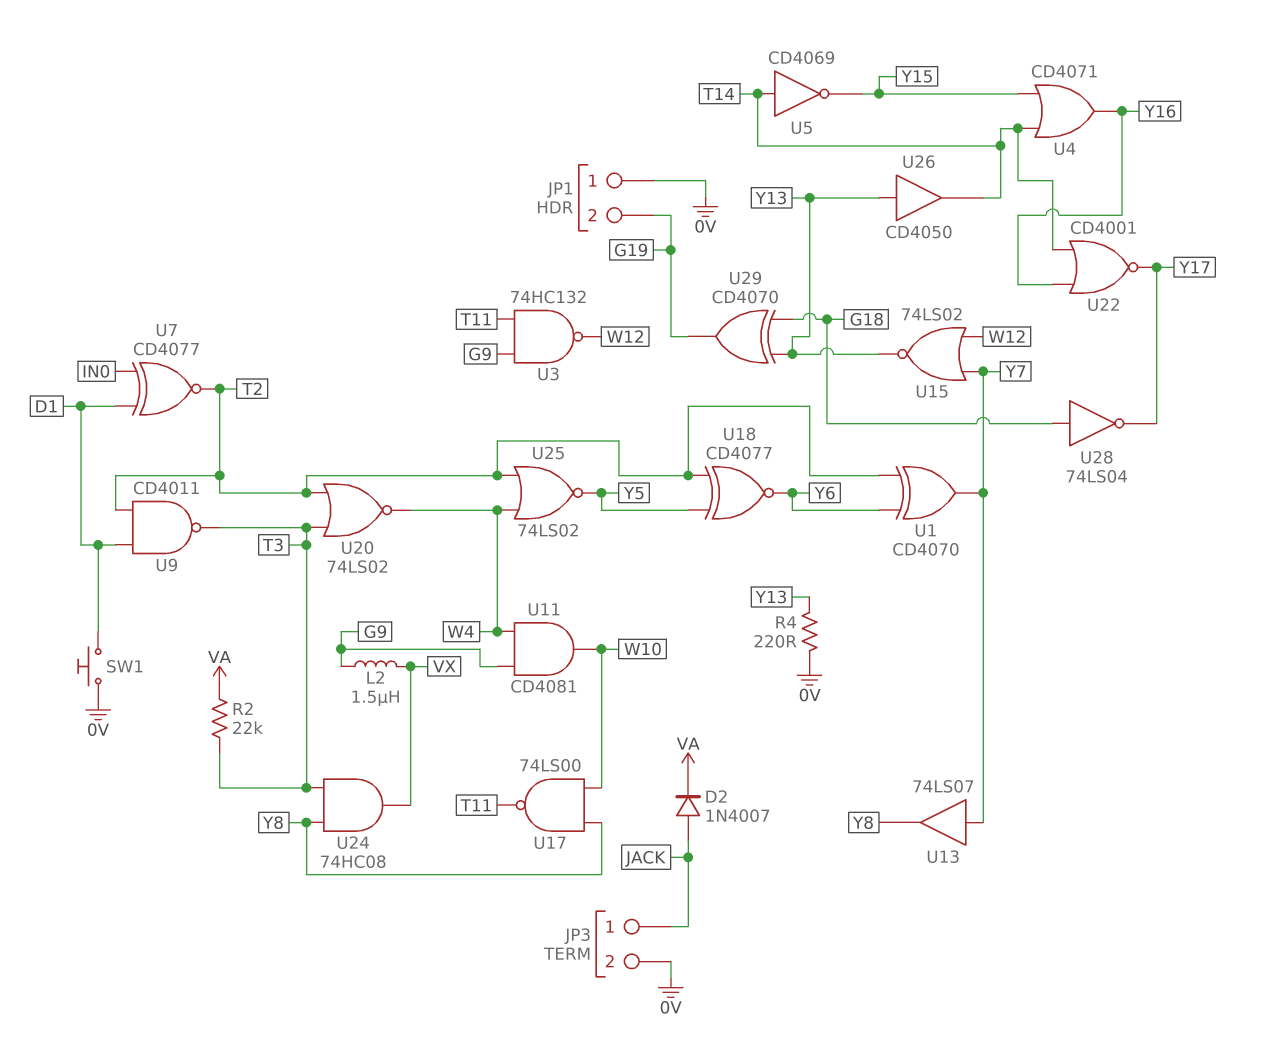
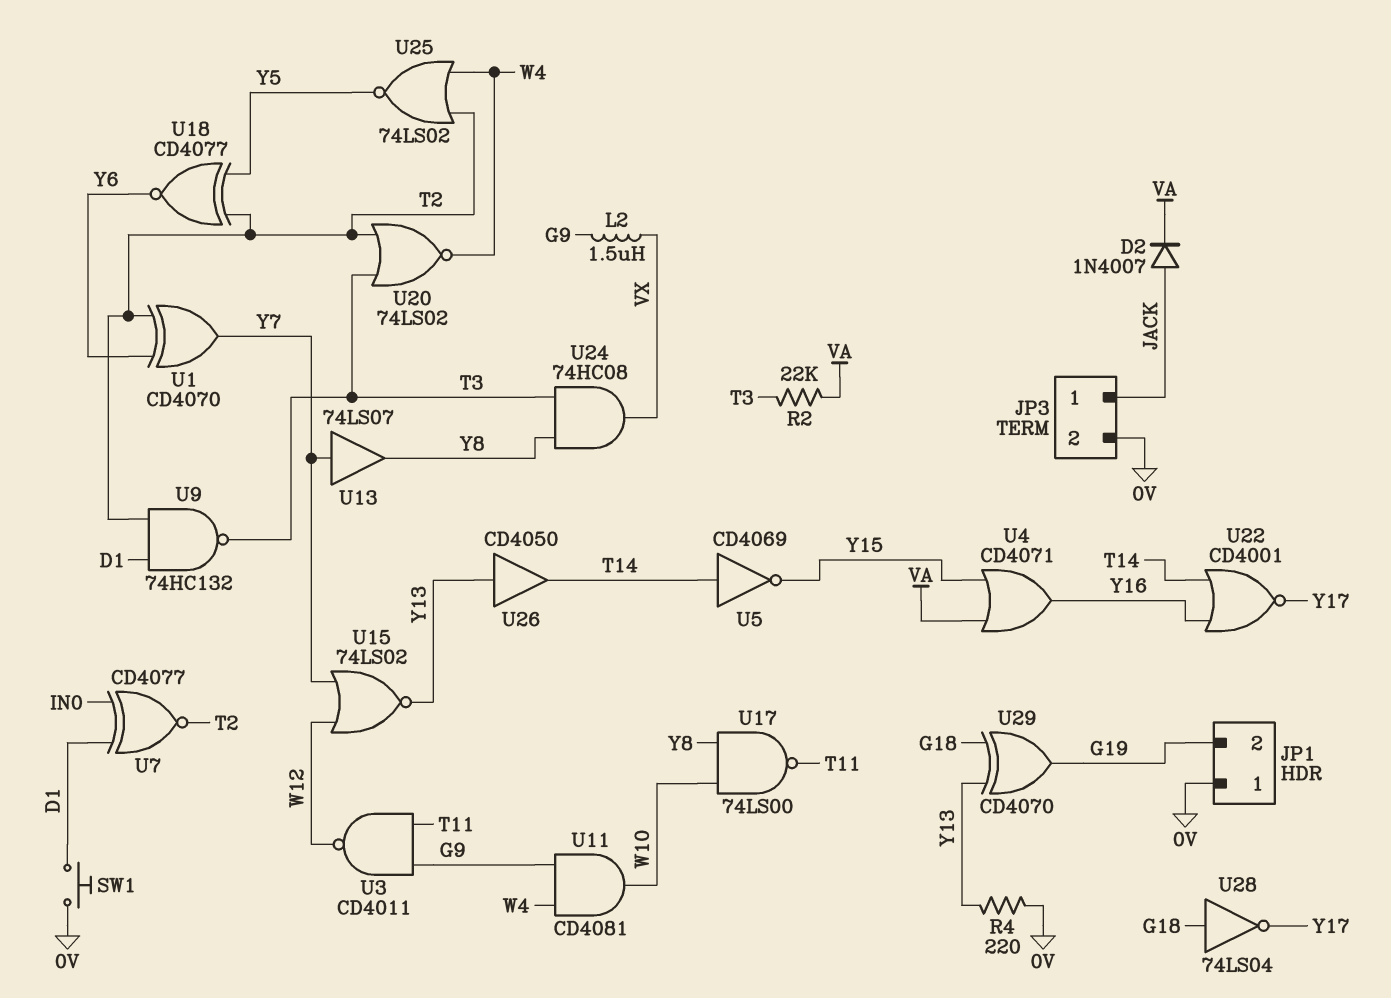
U3: NAND 74HC132 (in G9, in T11, out W12) -> NAND CD4011 (in G9, in T11, out W12)
U4: OR CD4071 (in T14, in Y15, out Y16) -> OR CD4071 (in VA, in Y15, out Y16)
U9: NAND CD4011 (in D1, in T2, out T3) -> NAND 74HC132 (in D1, in T2, out T3)

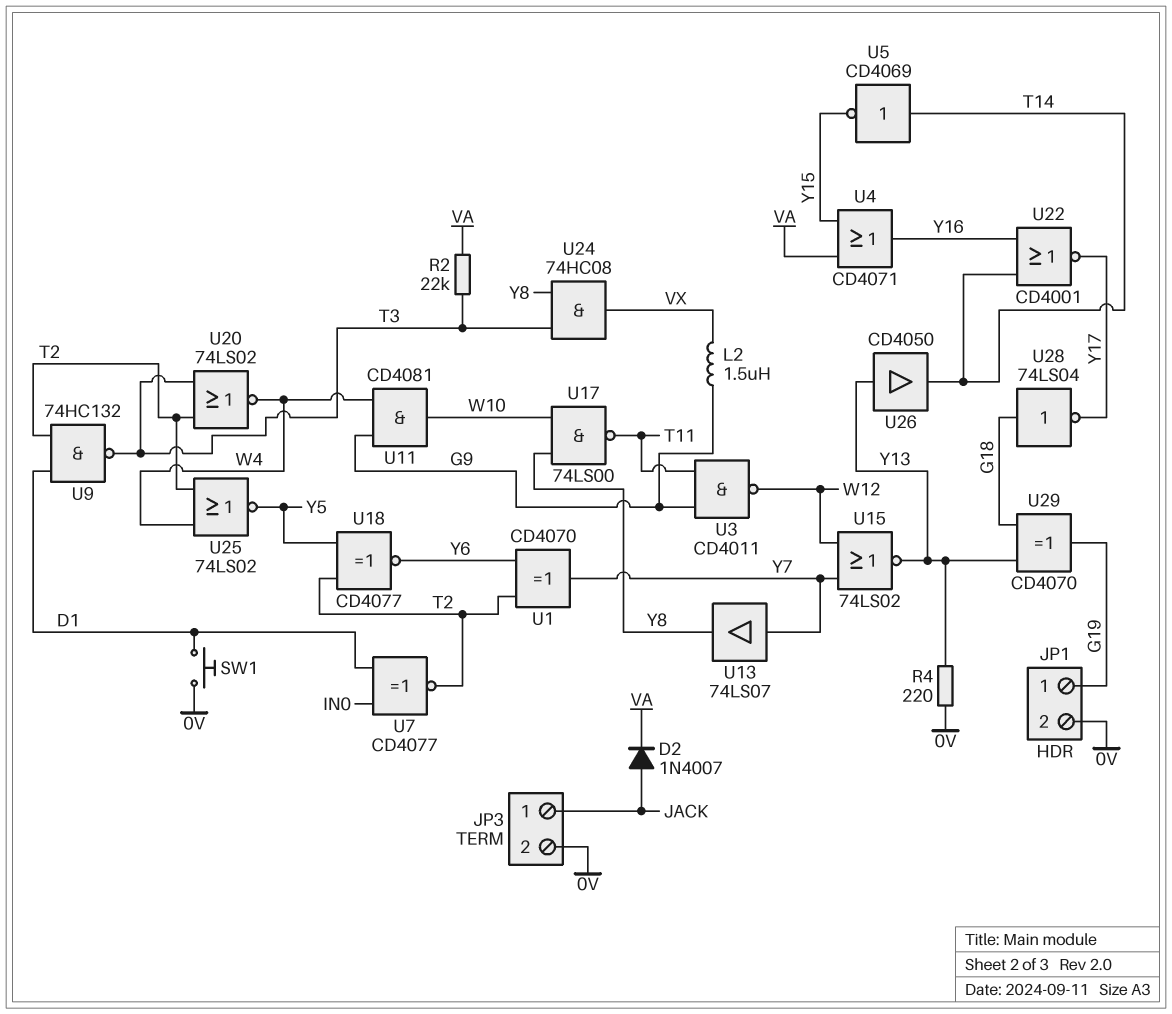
JP1 pin 1: 0V -> G19
JP1 pin 2: G19 -> 0V

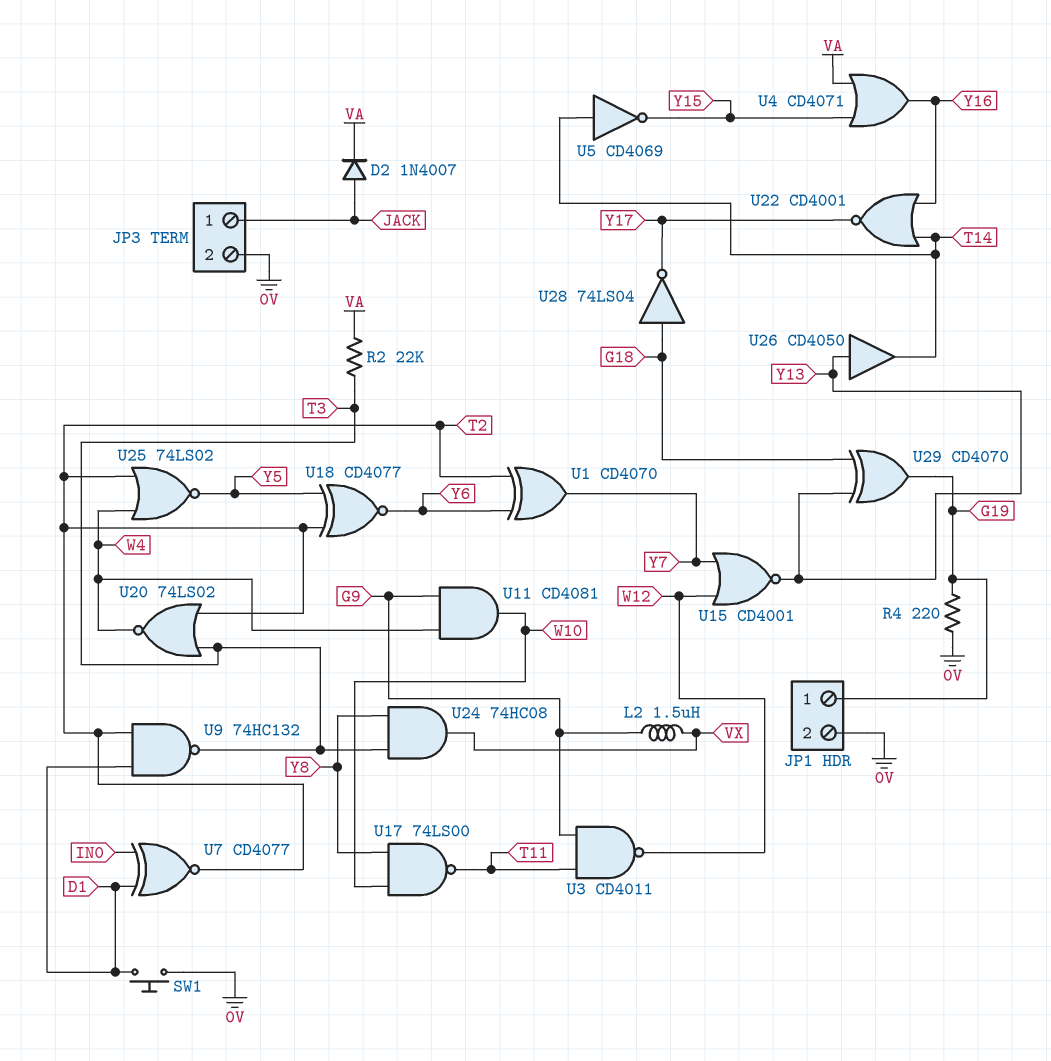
R4: 220 (0V, Y13) -> 220 (0V, G19)
U13: buffer 74LS07 (in Y7, out Y8) -> none
U15: NOR 74LS02 (in W12, in Y7, out Y13) -> NOR CD4001 (in W12, in Y7, out Y13)

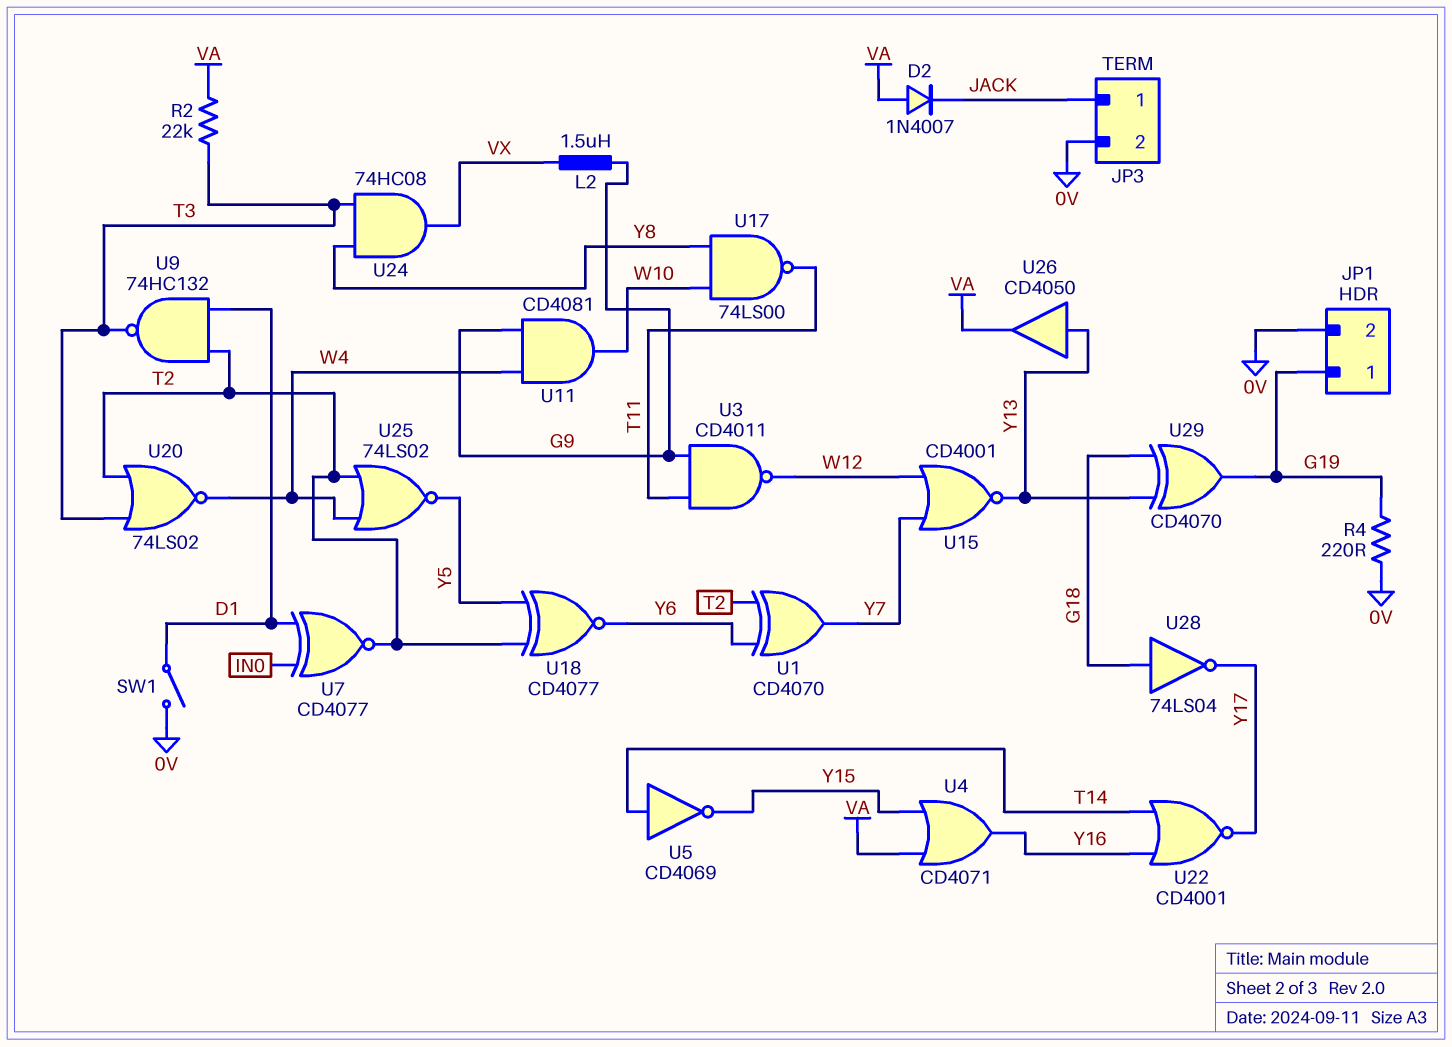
D2: diode 1N4007 (A JACK, K VA) -> diode 1N4007 (A VA, K JACK)
SW1: button (0V, D1) -> switch (0V, D1)
U26: buffer CD4050 (in Y13, out T14) -> buffer CD4050 (in Y13, out VA)

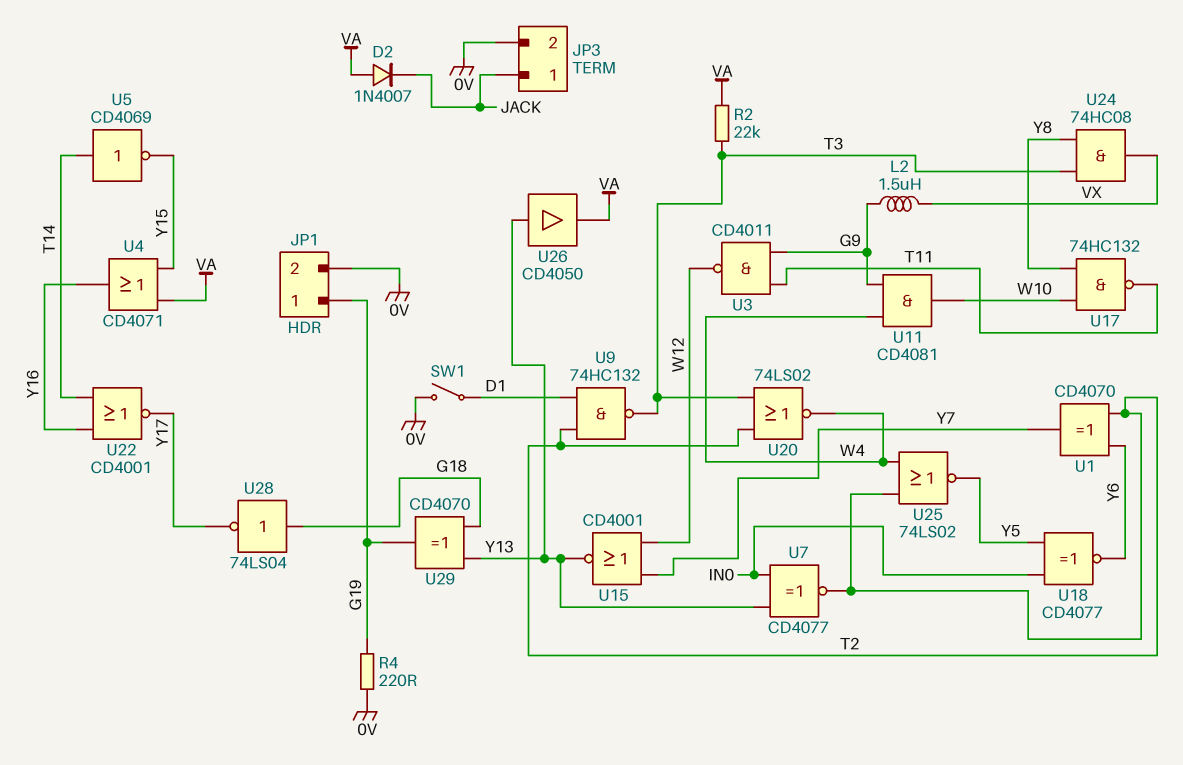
U7: XNOR CD4077 (in D1, in IN0, out T2) -> XNOR CD4077 (in IN0, in Y13, out T2)
U17: NAND 74LS00 (in W10, in Y8, out T11) -> NAND 74HC132 (in W10, in Y8, out T11)
U18: XNOR CD4077 (in T2, in Y5, out Y6) -> XNOR CD4077 (in IN0, in Y5, out Y6)

